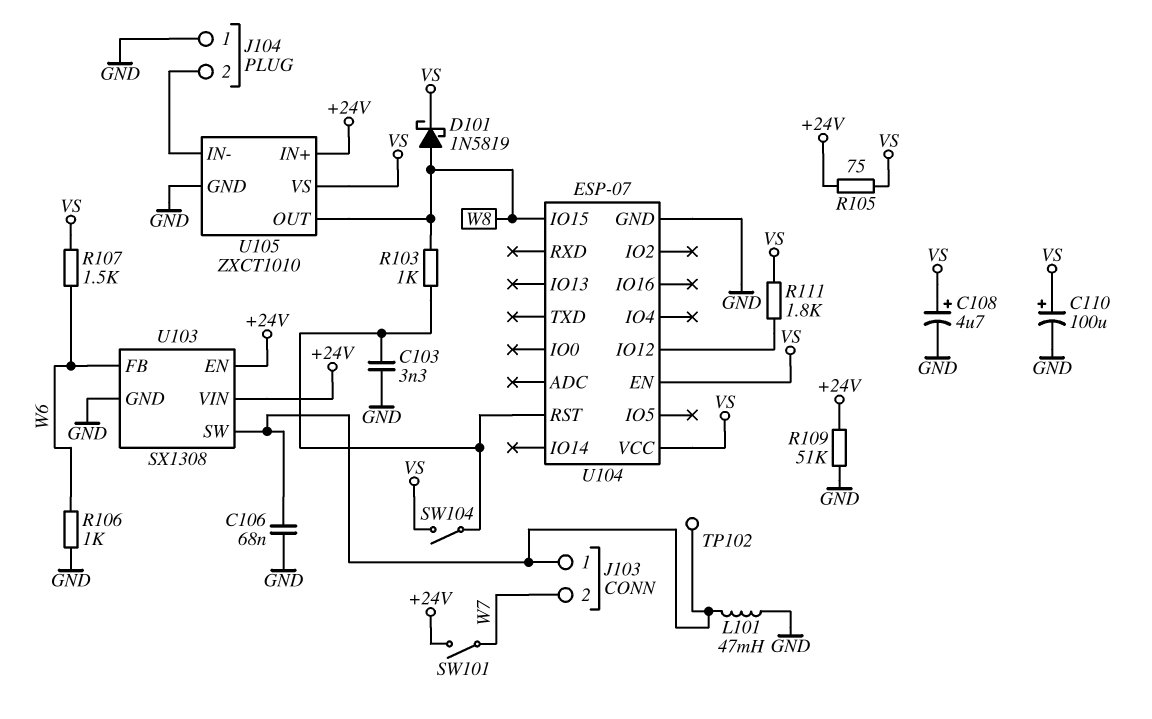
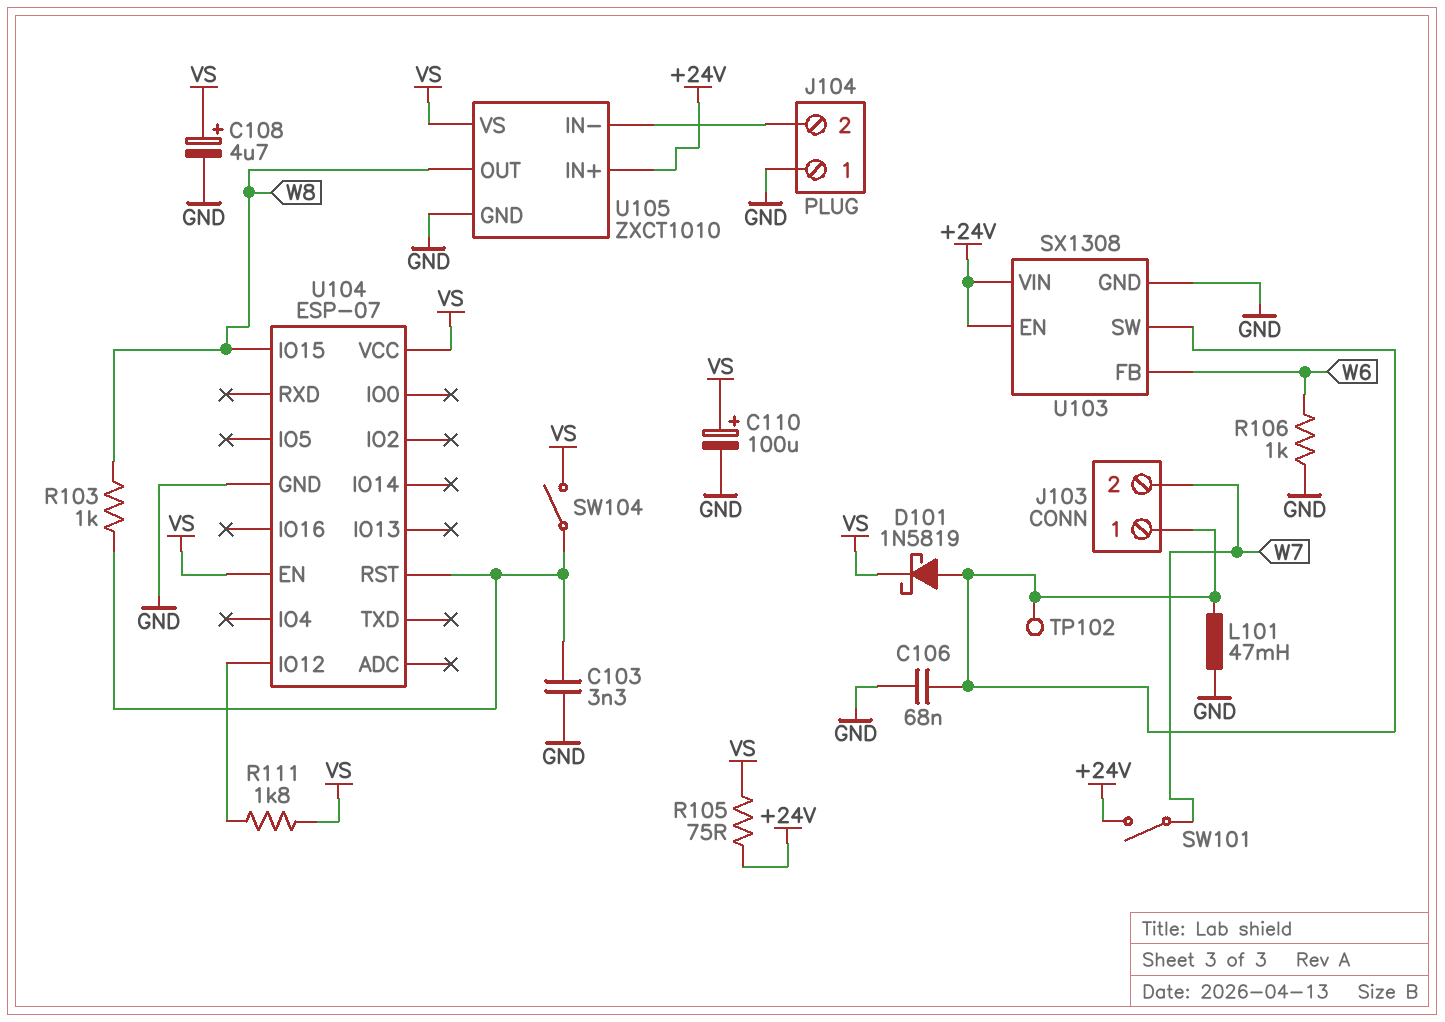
D101: schottky 1N5819 (A W8, K VS) -> schottky 1N5819 (A J103/1, K VS)
R107: 1.5k (VS, W6) -> none
R109: 51k (+24V, GND) -> none

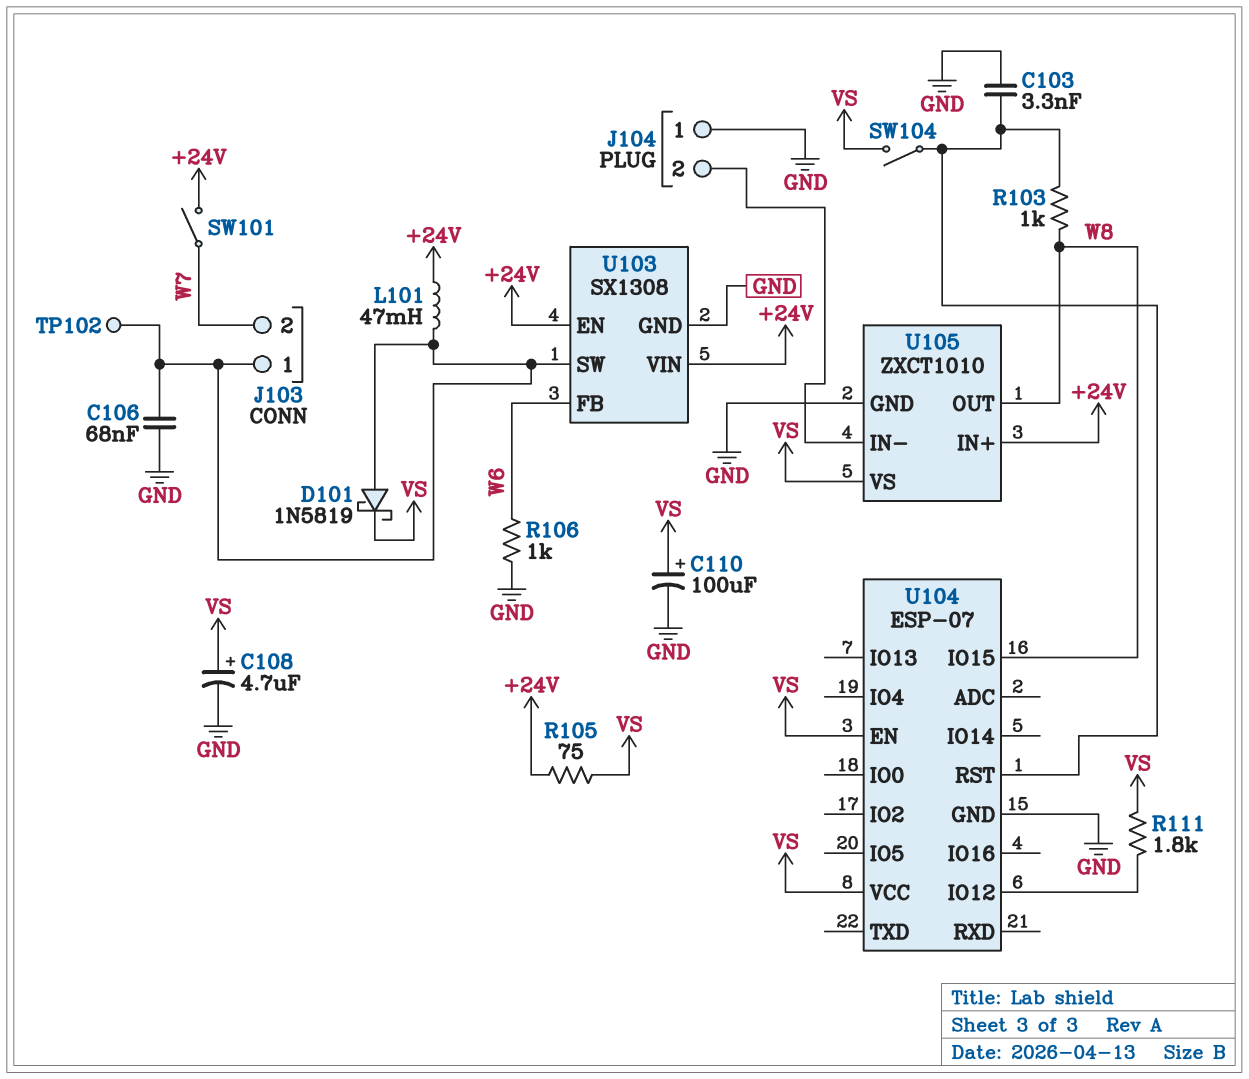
L101: 47mH (GND, J103/1) -> 47mH (+24V, J103/1)

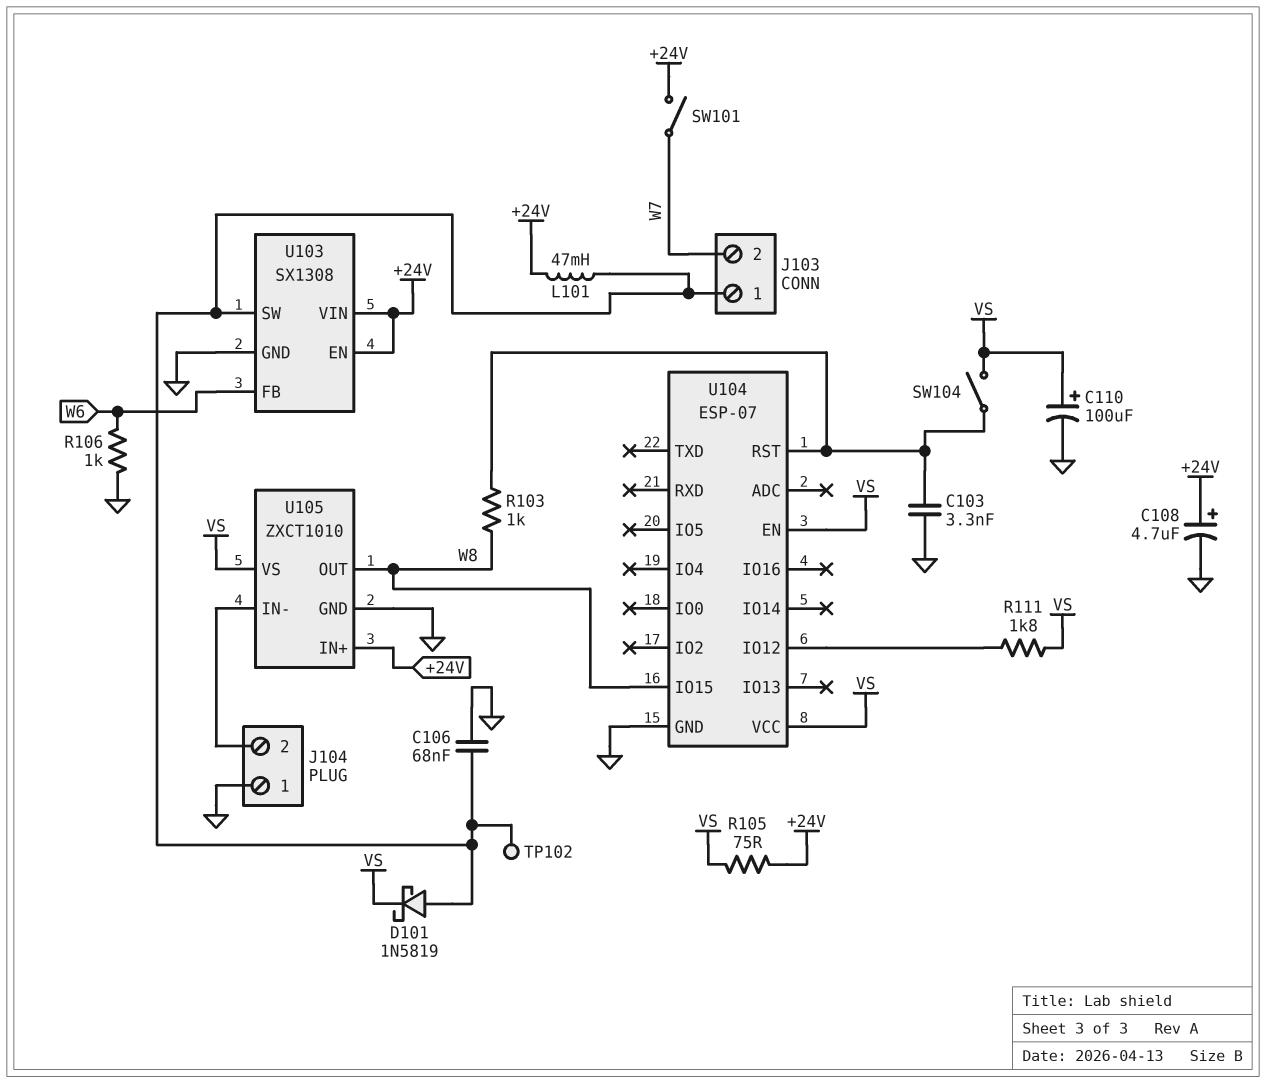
C108: 4.7uF (plus VS, minus GND) -> 4.7uF (plus +24V, minus GND)

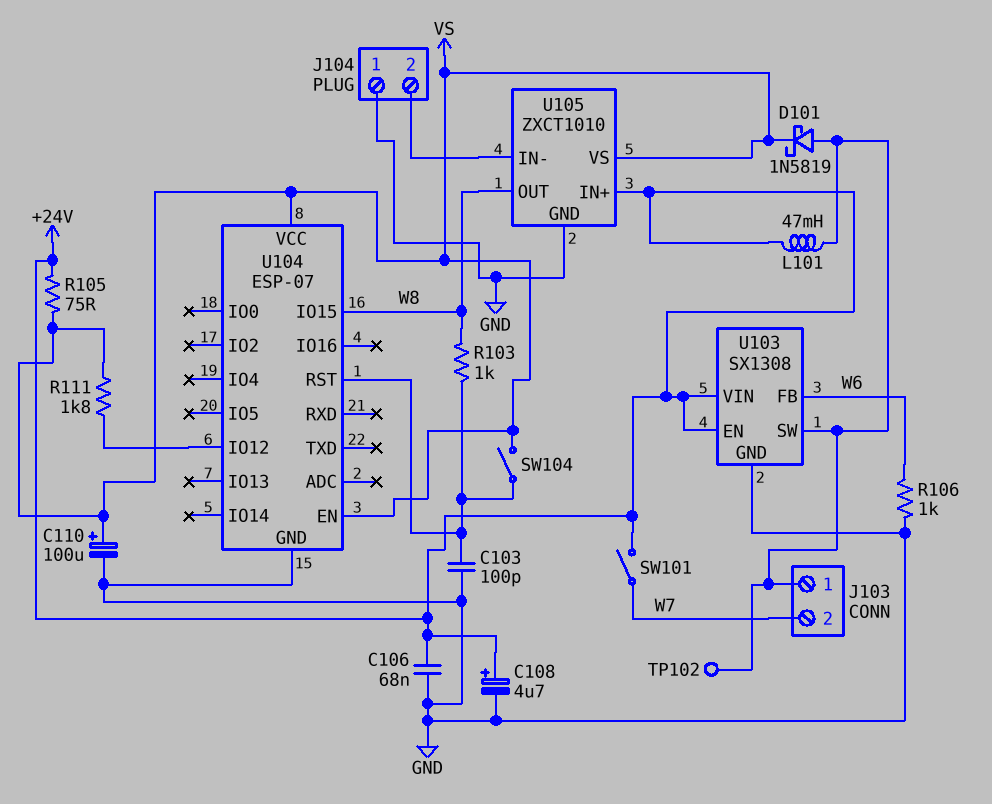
C103: 3.3nF (GND, U104/RST) -> 100pF (GND, U104/RST)
C106: 68nF (GND, J103/1) -> 68nF (+24V, GND)

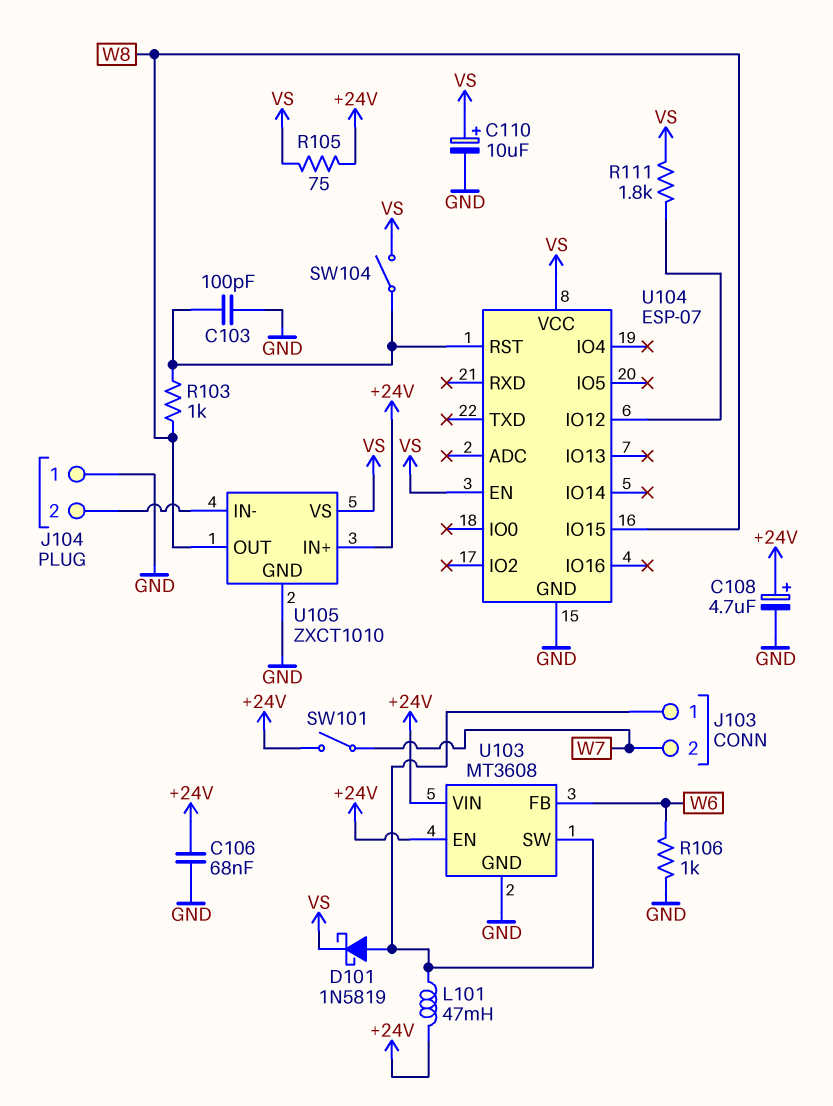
C110: 100uF (plus VS, minus GND) -> 10uF (plus VS, minus GND)
TP102: test point (J103/1) -> none
U103: SX1308 -> MT3608

